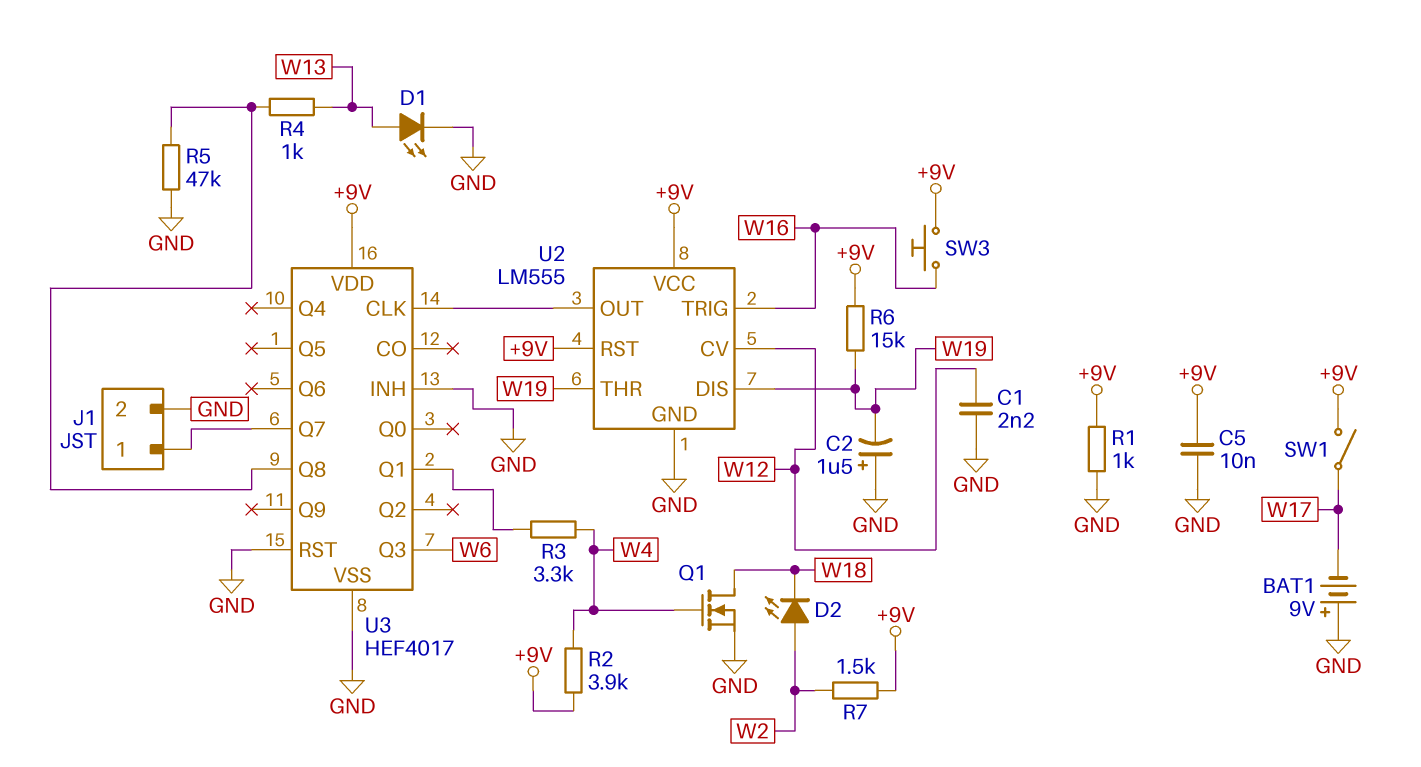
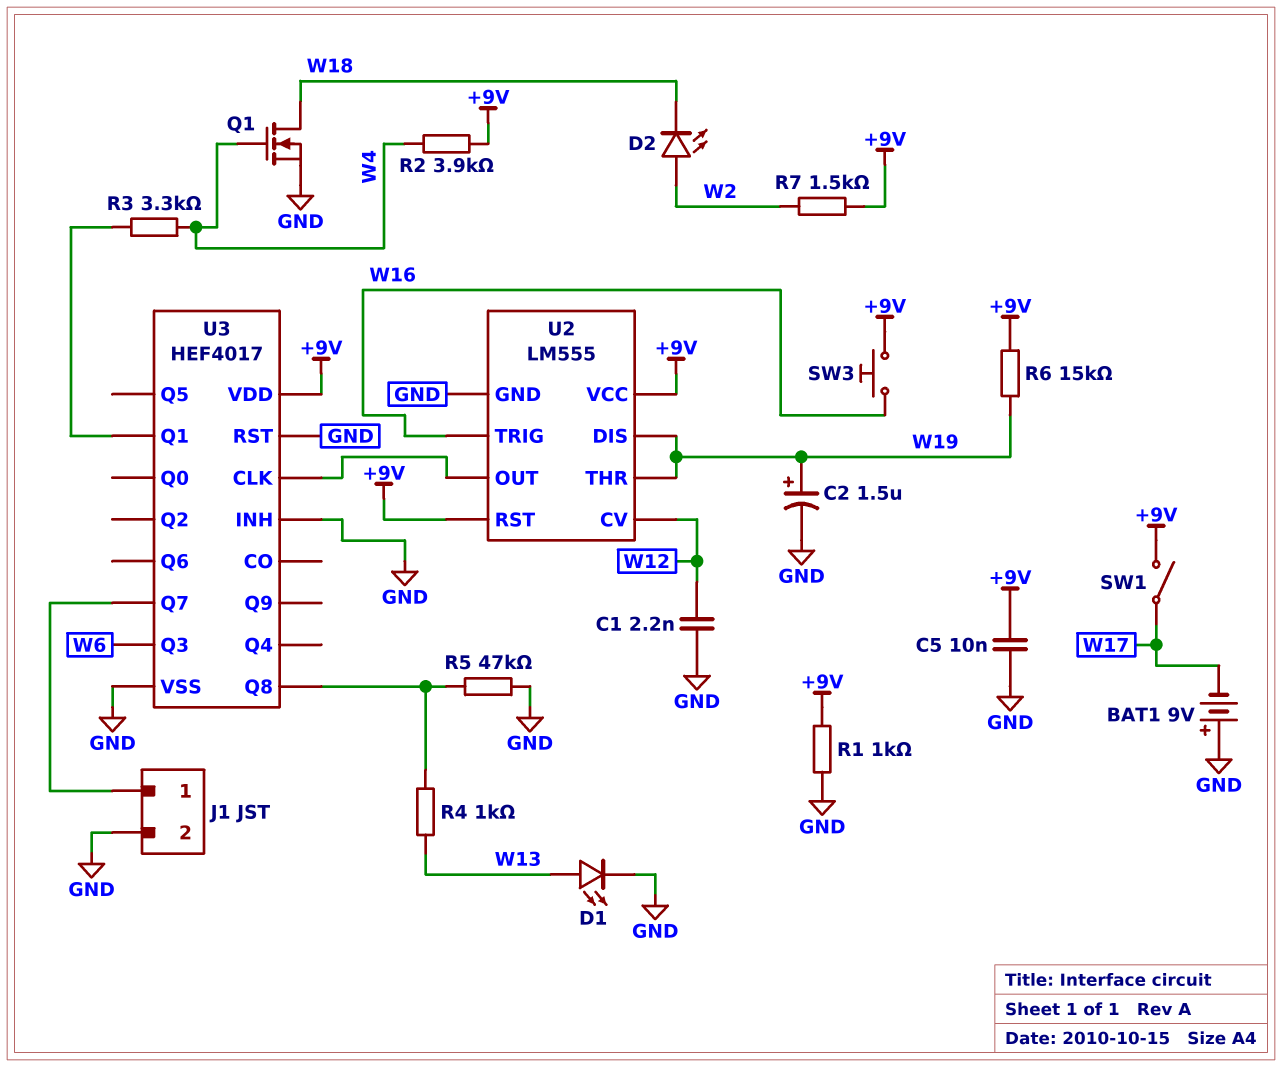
C2: 1.5uF (plus GND, minus W19) -> 1.5uF (plus W19, minus GND)

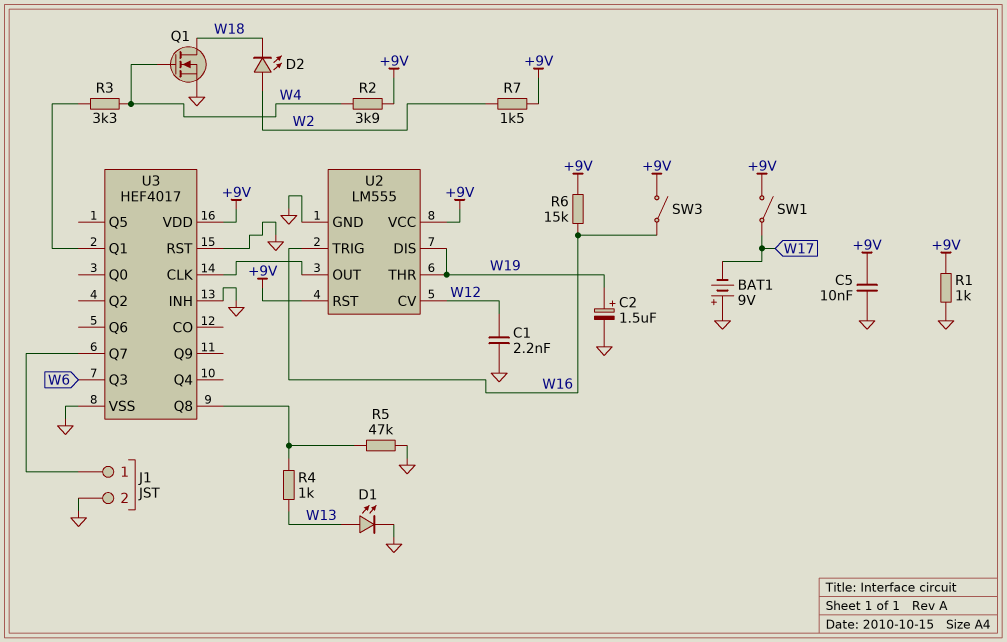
R6: 15k (+9V, W19) -> 15k (+9V, W16)
SW3: button (+9V, W16) -> switch (+9V, W16)

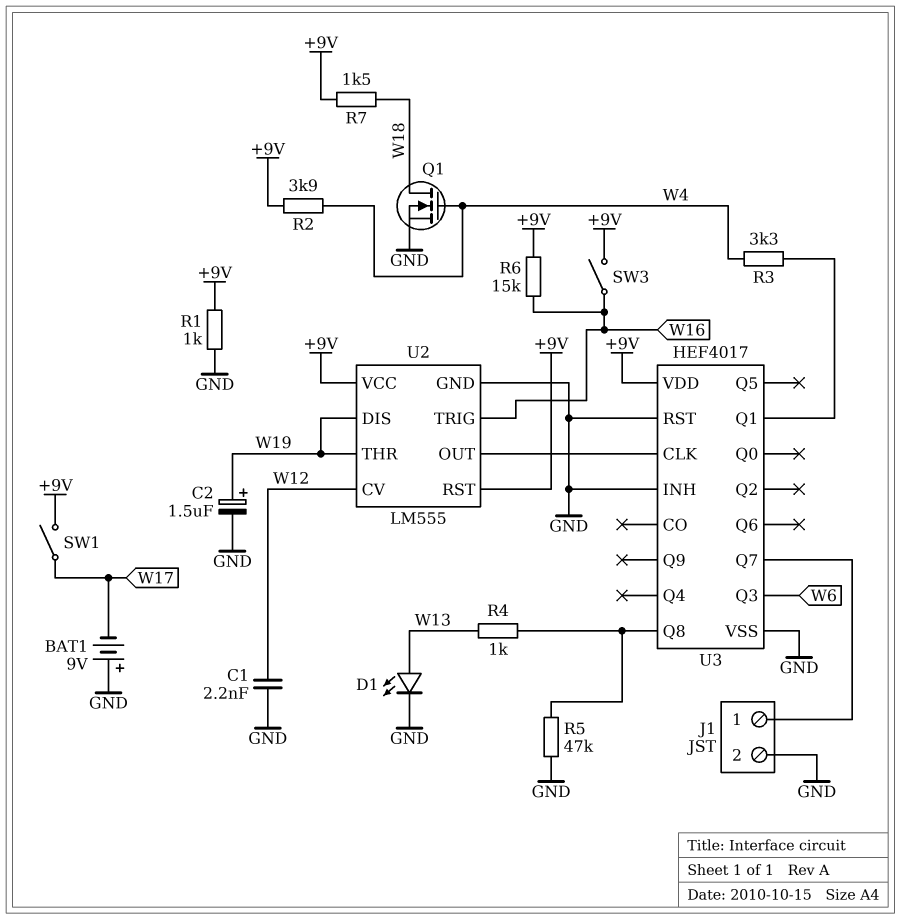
C5: 10nF (+9V, GND) -> none
D2: LED (A W2, K W18) -> none
R7: 1.5k (+9V, W2) -> 1.5k (+9V, W18)

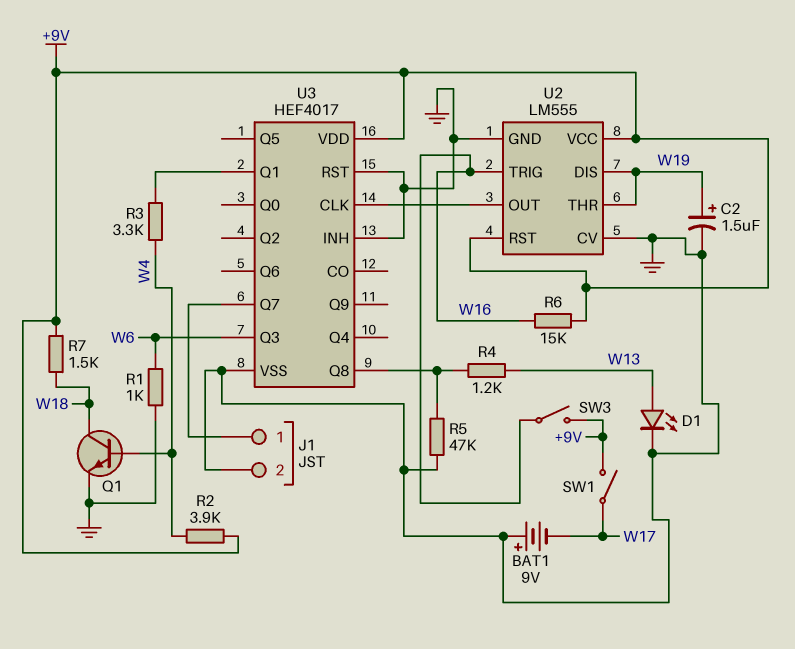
C1: 2.2nF (GND, W12) -> none
Q1: NMOS (G W4, D W18, S GND) -> NPN (B W4, C W18, E GND)
R1: 1k (+9V, GND) -> 1k (GND, W6)
R4: 1k (U3/Q8, W13) -> 1.2k (U3/Q8, W13)
U2 pin CV: W12 -> GND

